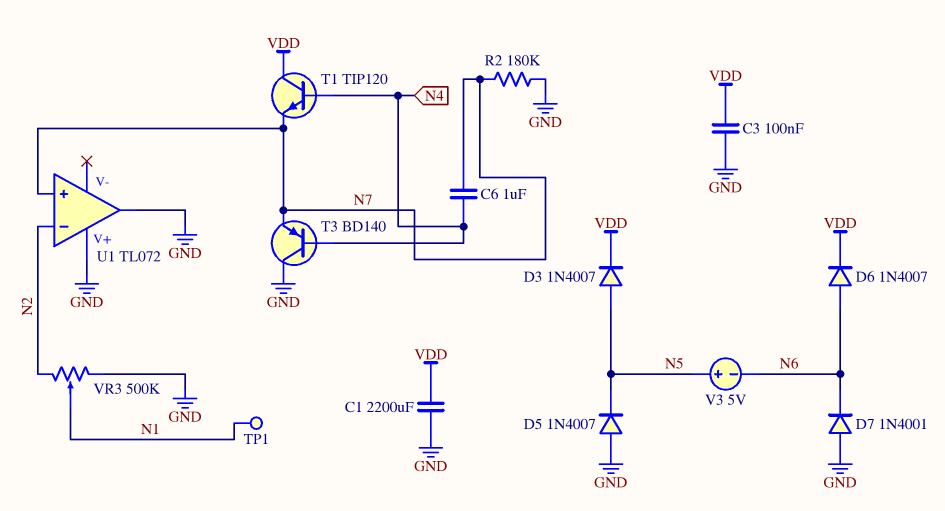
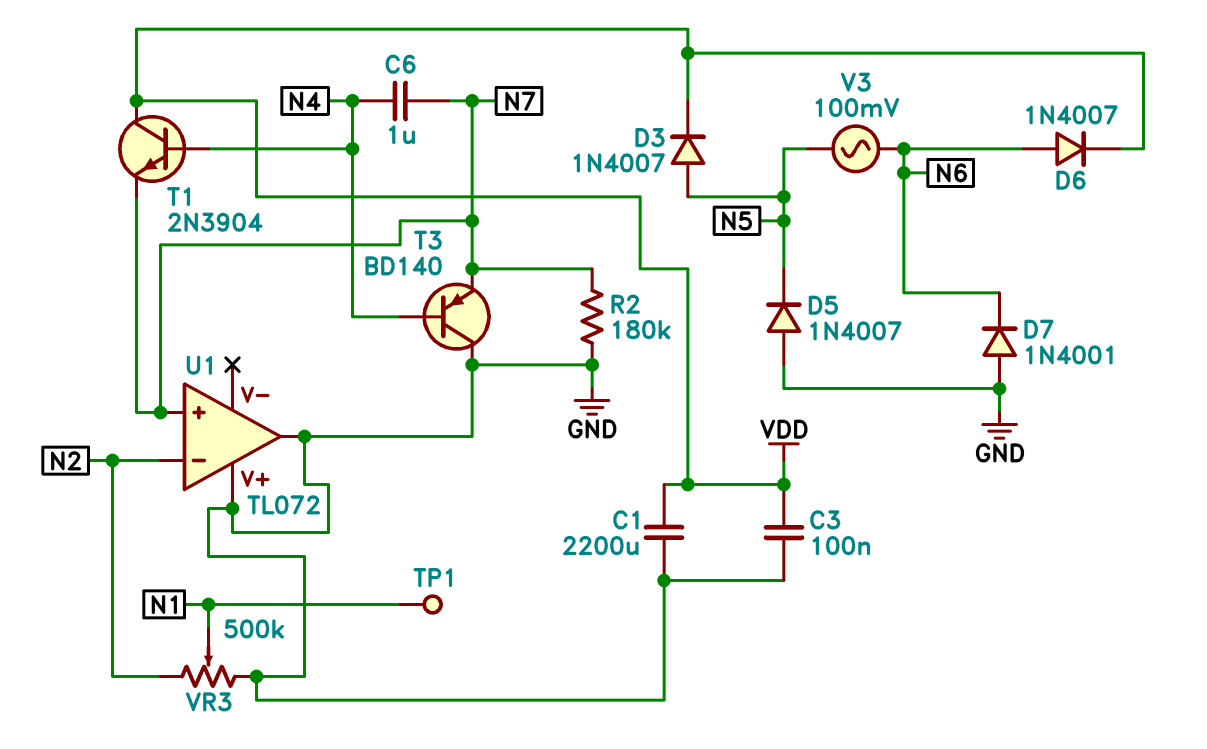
T1: NPN TIP120 (B N4, C VDD, E N7) -> NPN 2N3904 (B N4, C VDD, E N7)
V3: 5V (plus N5, minus N6) -> AC 100mV (N5, N6)

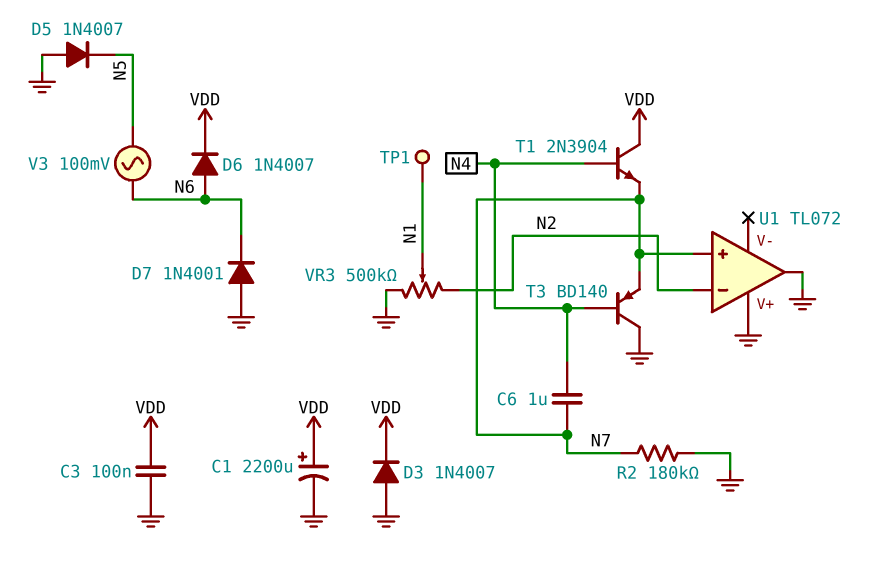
C1: 2200uF (GND, VDD) -> 2200uF (plus VDD, minus GND)
D3: diode 1N4007 (A N5, K VDD) -> diode 1N4007 (A GND, K VDD)

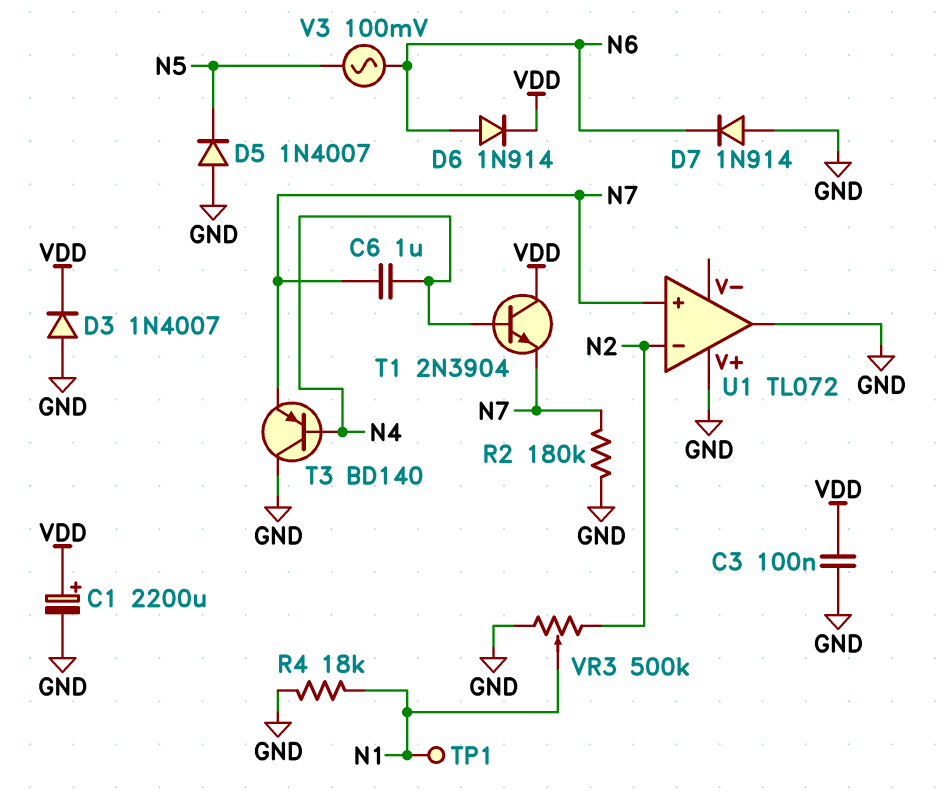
D6: diode 1N4007 (A N6, K VDD) -> diode 1N914 (A N6, K VDD)
D7: diode 1N4001 (A GND, K N6) -> diode 1N914 (A GND, K N6)
R4: none -> 18k (GND, N1)

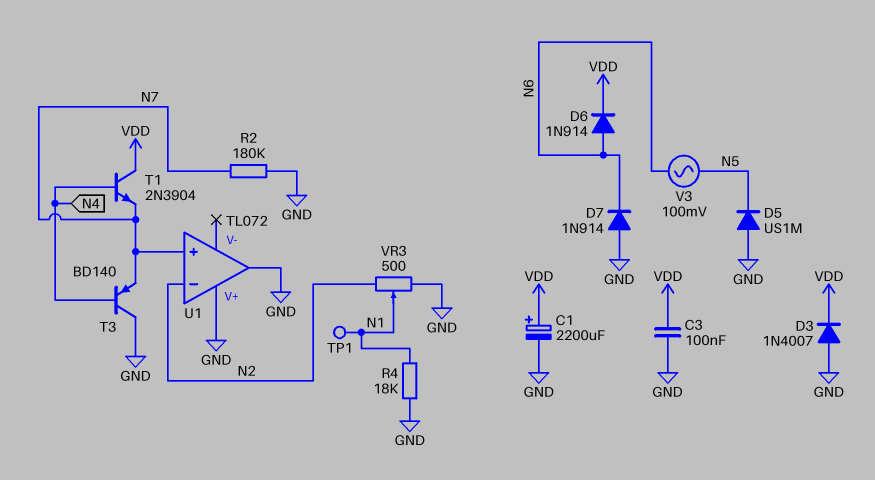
C6: 1uF (N4, N7) -> none
D5: diode 1N4007 (A GND, K N5) -> diode US1M (A GND, K N5)
VR3: 500k (GND, N2, wiper N1) -> 500 (GND, N2, wiper N1)

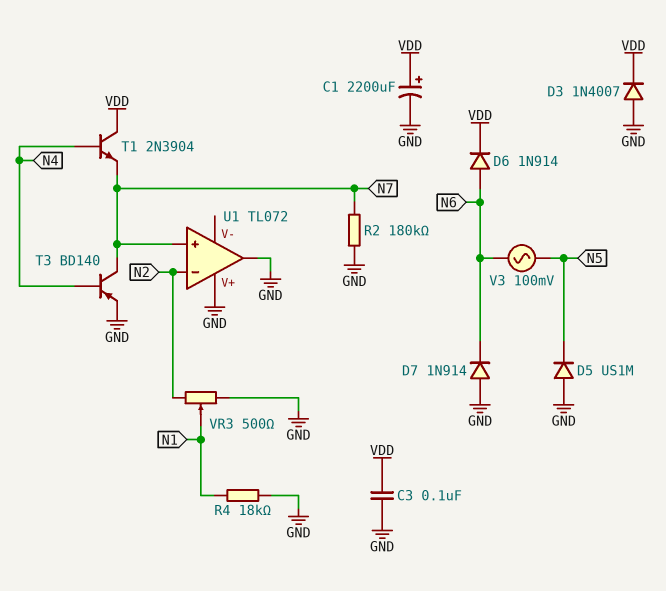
T3: PNP BD140 (B N4, C GND, E N7) -> PNP BD140 (B N4, C N7, E GND)
TP1: test point (N1) -> none

